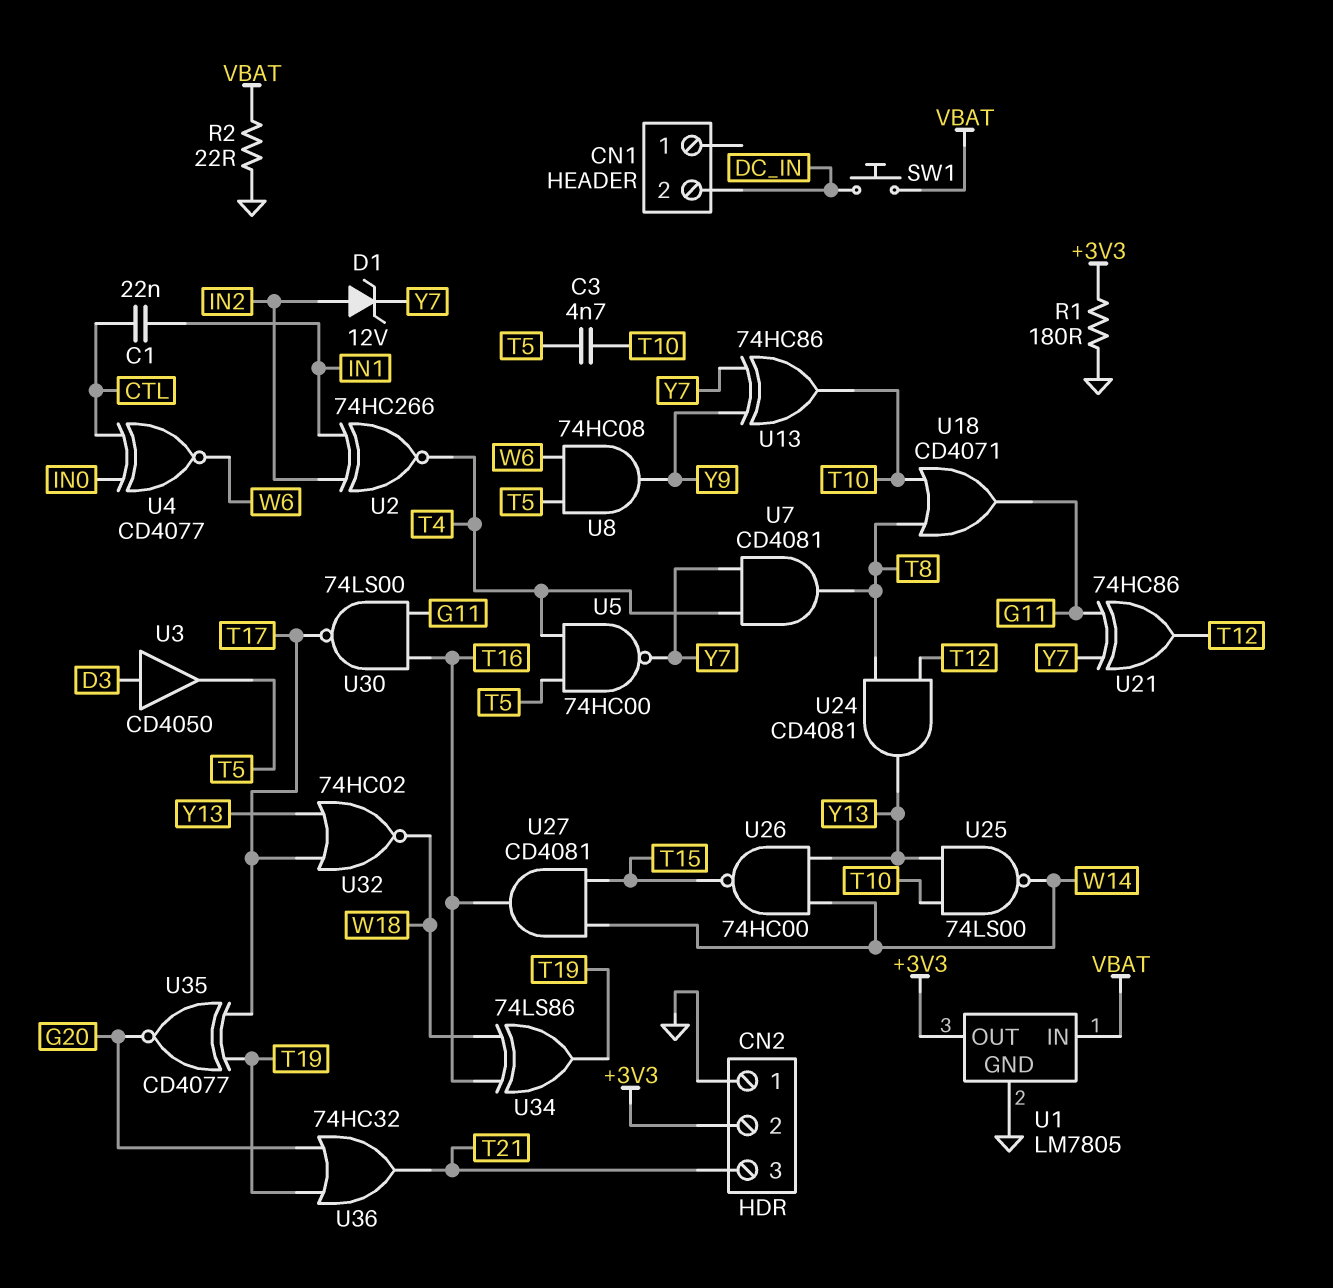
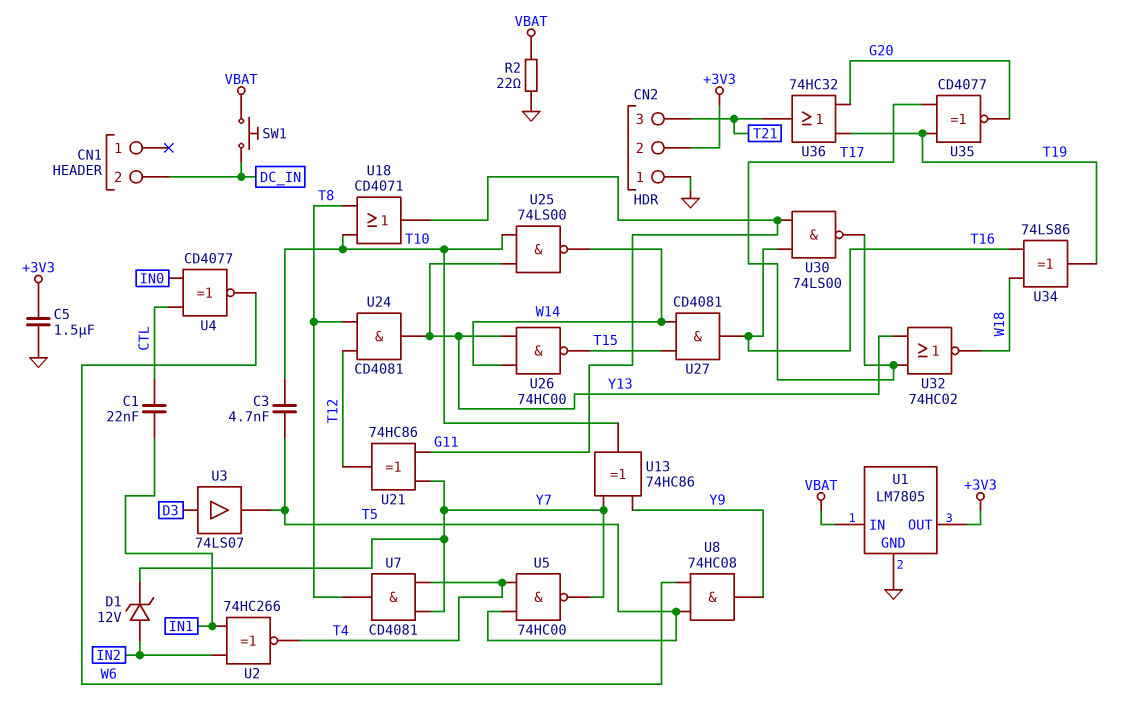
C5: none -> 1.5uF (+3V3, GND)
R1: 180 (+3V3, GND) -> none
U3: buffer CD4050 (in D3, out T5) -> buffer 74LS07 (in D3, out T5)

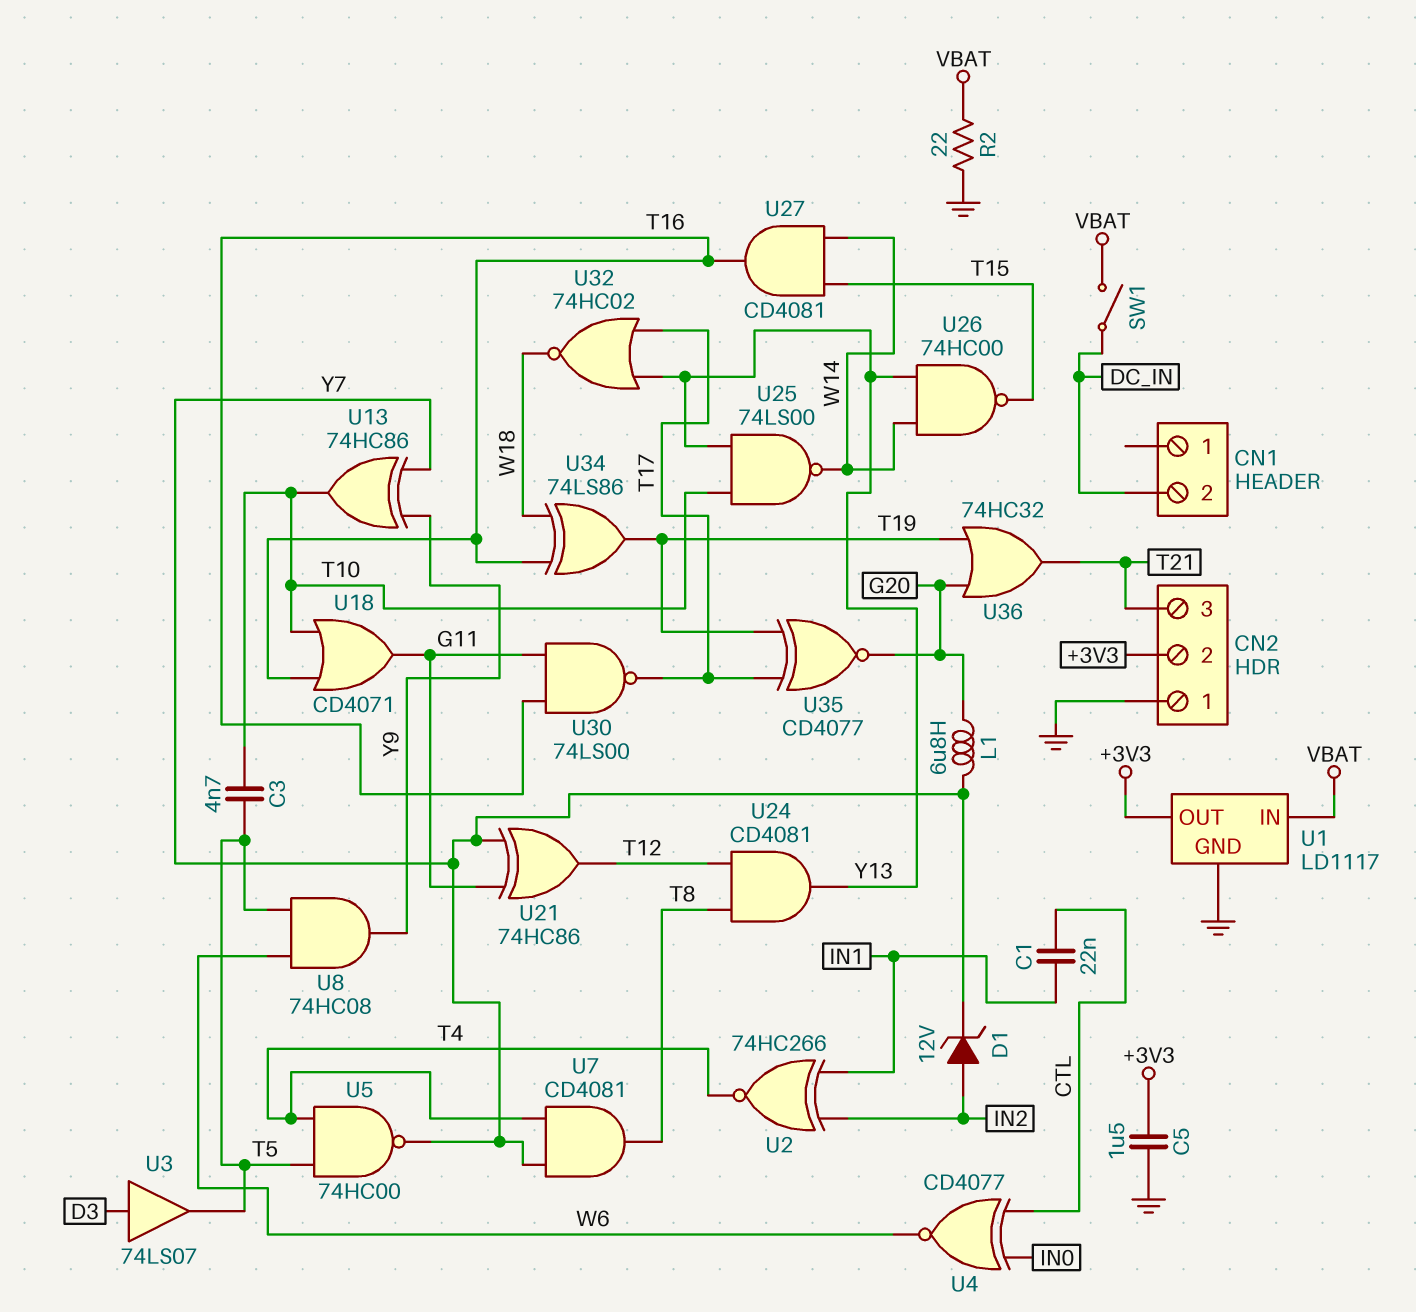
L1: none -> 6.8uH (G20, Y7)
SW1: button (DC_IN, VBAT) -> switch (DC_IN, VBAT)
U1: LM7805 -> LD1117
U18: OR CD4071 (in T8, in T10, out G11) -> OR CD4071 (in T10, in T16, out G11)

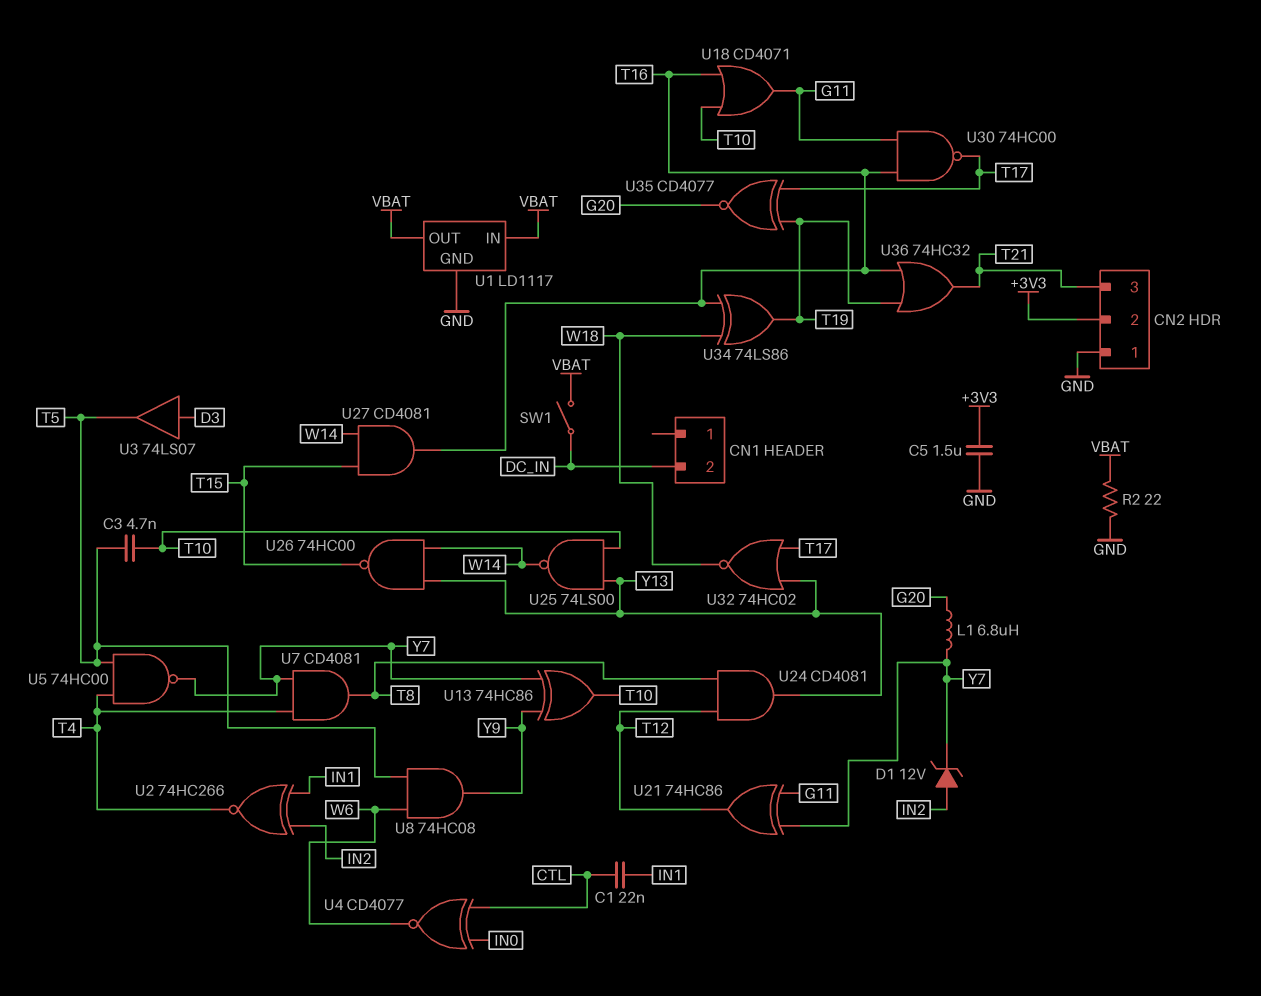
U1 pin OUT: +3V3 -> VBAT
U30: NAND 74LS00 (in G11, in T16, out T17) -> NAND 74HC00 (in G11, in T16, out T17)
U36: OR 74HC32 (in G20, in T19, out T21) -> OR 74HC32 (in T16, in T19, out T21)

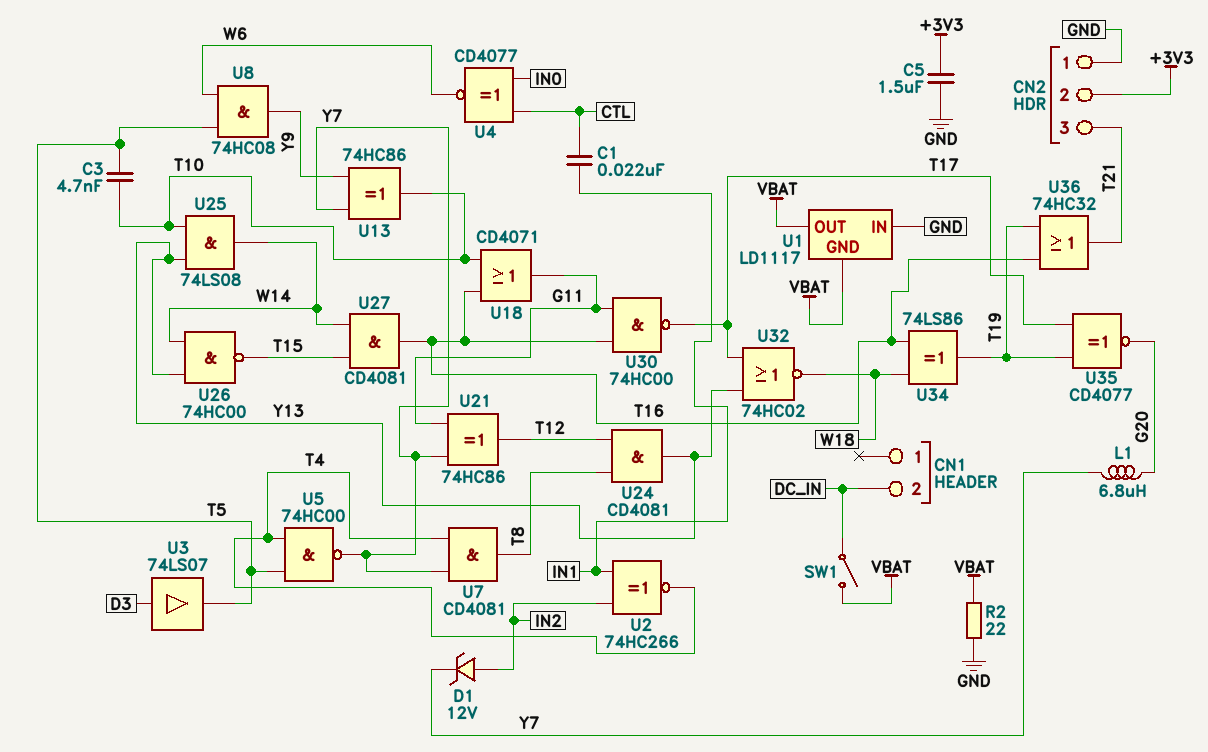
U1 pin GND: GND -> VBAT
U1 pin IN: VBAT -> GND
U25: NAND 74LS00 (in T10, in Y13, out W14) -> AND 74LS08 (in T10, in Y13, out W14)

